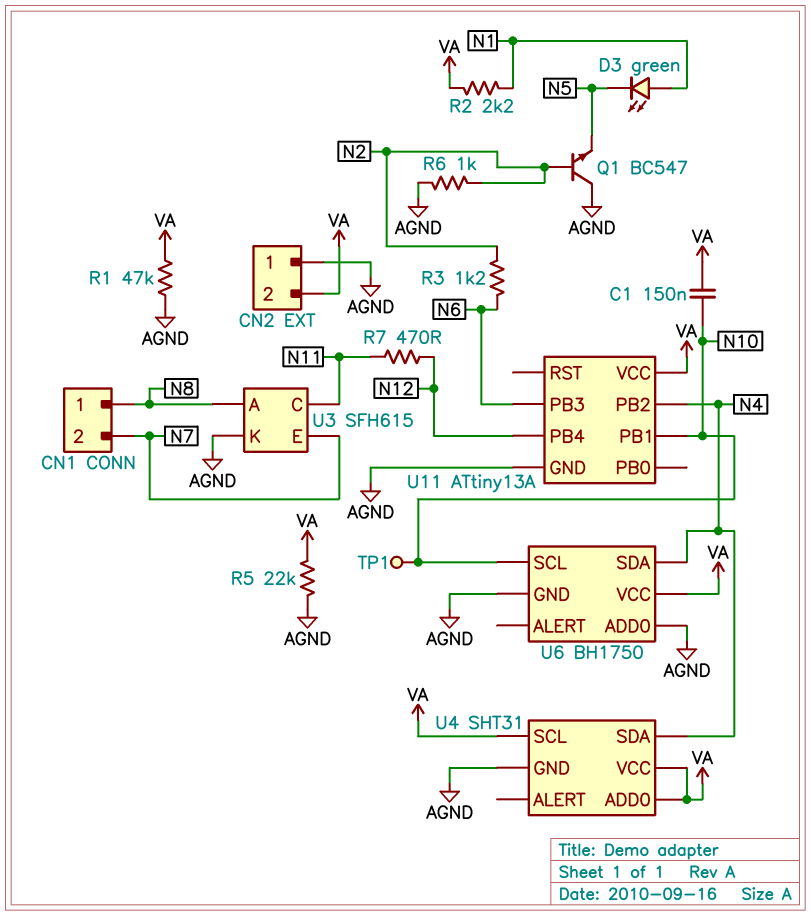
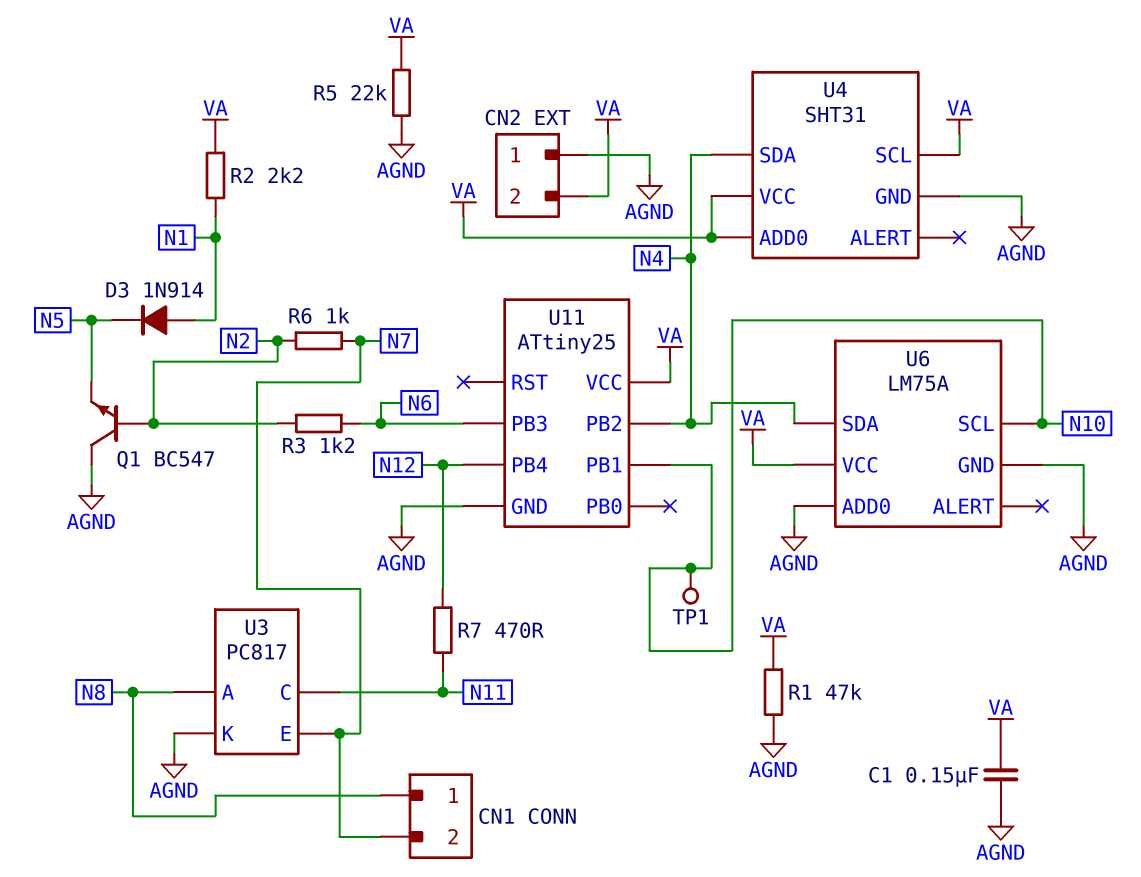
C1: 150nF (N10, VA) -> 150nF (AGND, VA)
D3: LED green (A N1, K N5) -> diode 1N914 (A N1, K N5)
R6: 1k (AGND, N2) -> 1k (N2, N7)
U3: SFH615 -> PC817
U6: BH1750 -> LM75A
U11: ATtiny13A -> ATtiny25

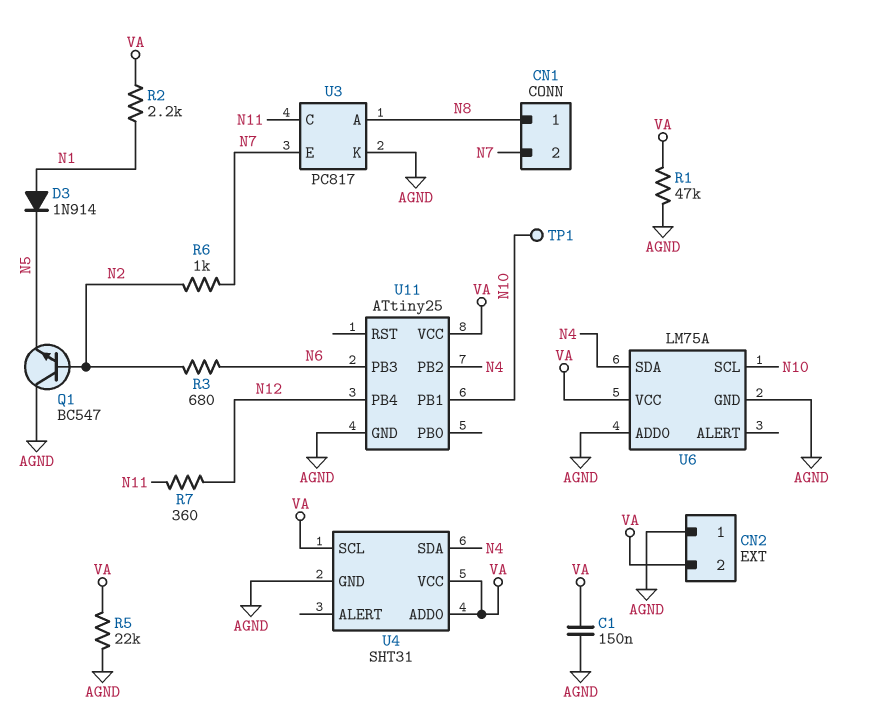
R3: 1.2k (N2, N6) -> 680 (N2, N6)
R7: 470 (N11, N12) -> 360 (N11, N12)

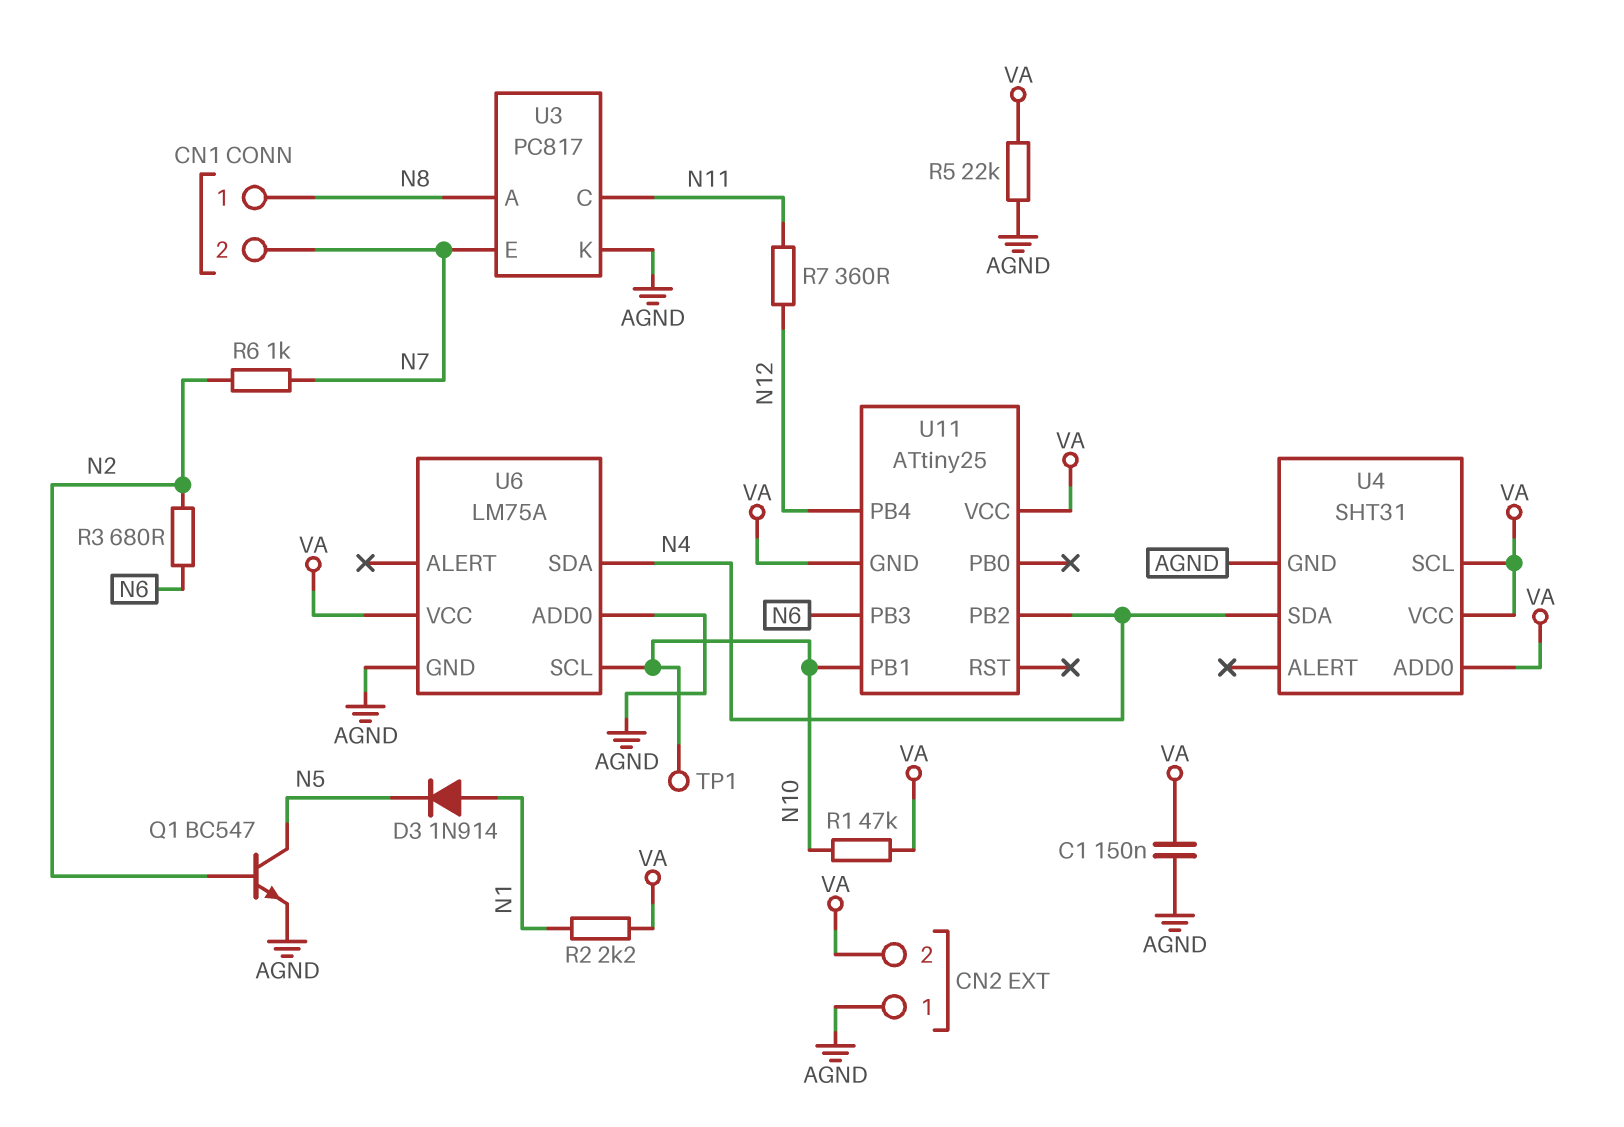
Q1: NPN BC547 (B N2, C AGND, E N5) -> NPN BC547 (B N2, C N5, E AGND)
R1: 47k (AGND, VA) -> 47k (N10, VA)
U11 pin GND: AGND -> VA

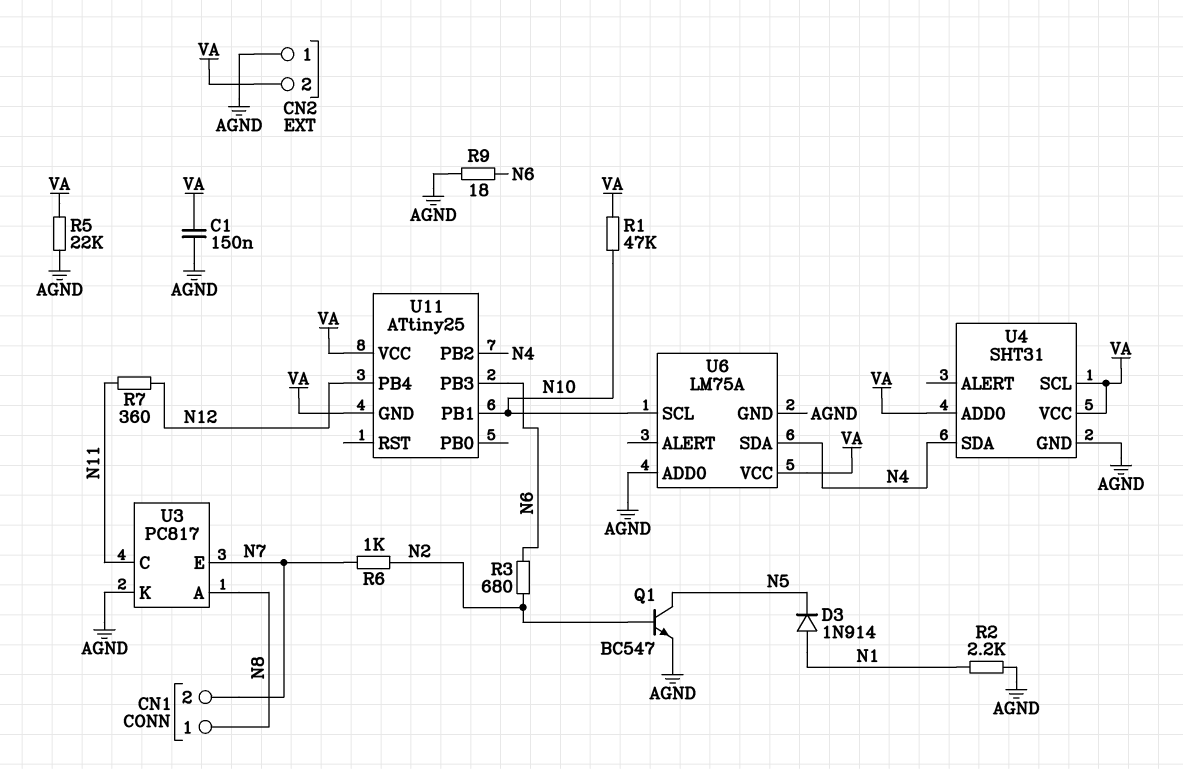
R2: 2.2k (N1, VA) -> 2.2k (AGND, N1)
R9: none -> 18 (AGND, N6)
TP1: test point (N10) -> none

